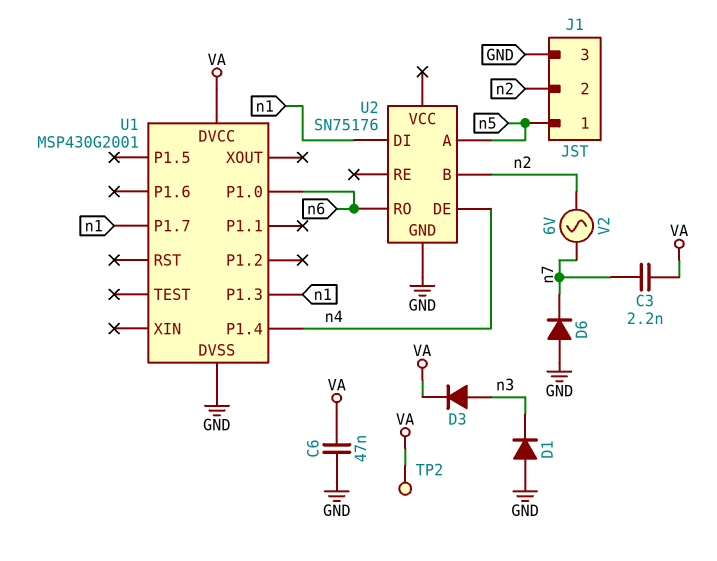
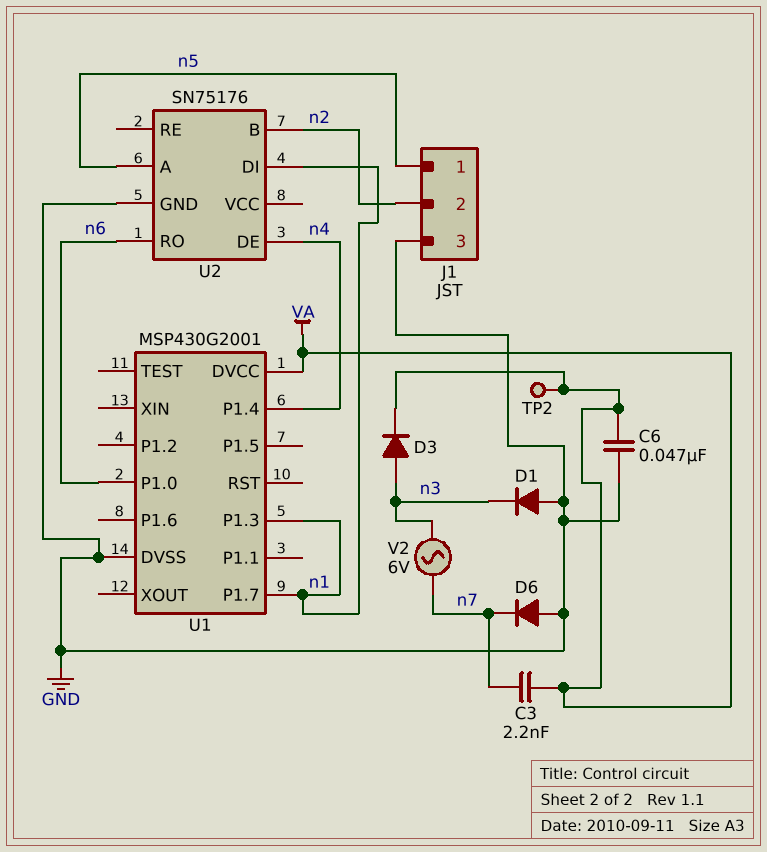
V2: AC 6V (n2, n7) -> AC 6V (n3, n7)

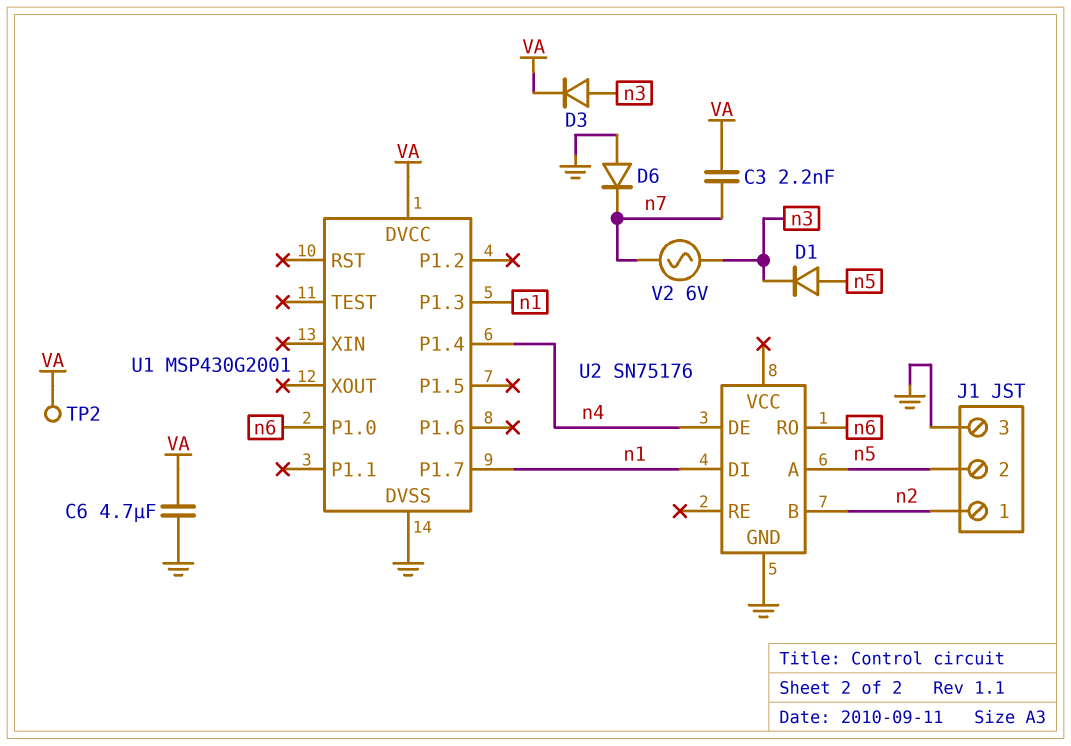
C6: 47nF (GND, VA) -> 4.7uF (GND, VA)
D1: diode (A GND, K n3) -> diode (A n5, K n3)
J1 pin 1: n5 -> n2
J1 pin 2: n2 -> n5

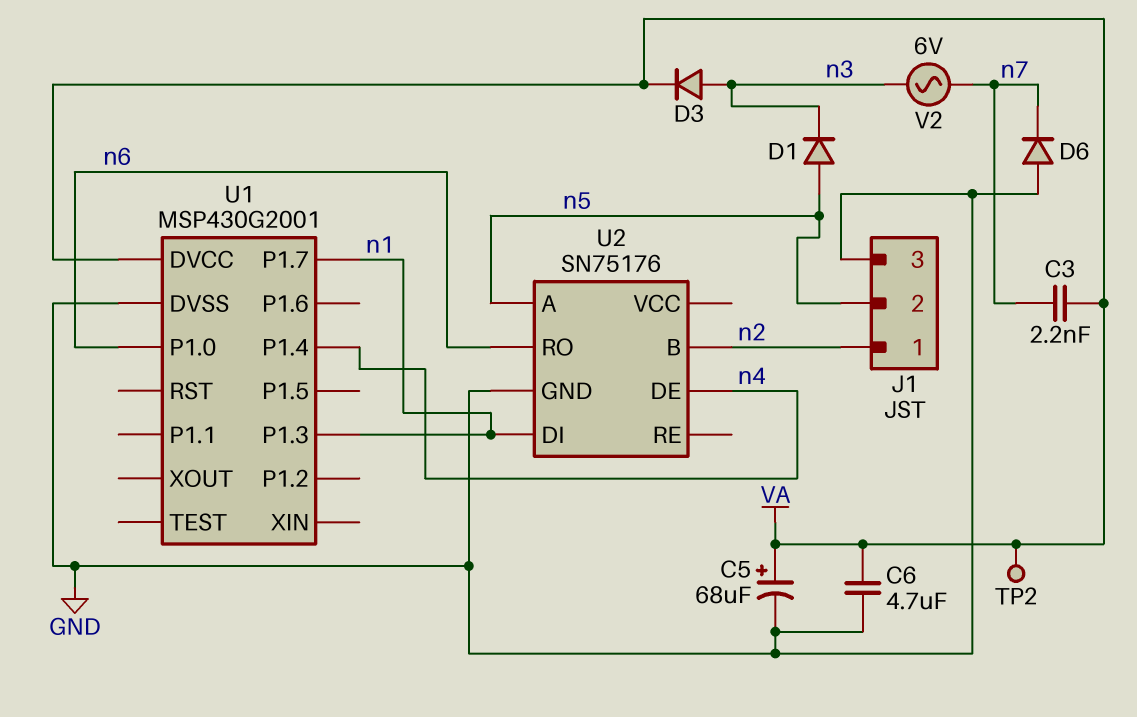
C5: none -> 68uF (plus VA, minus GND)

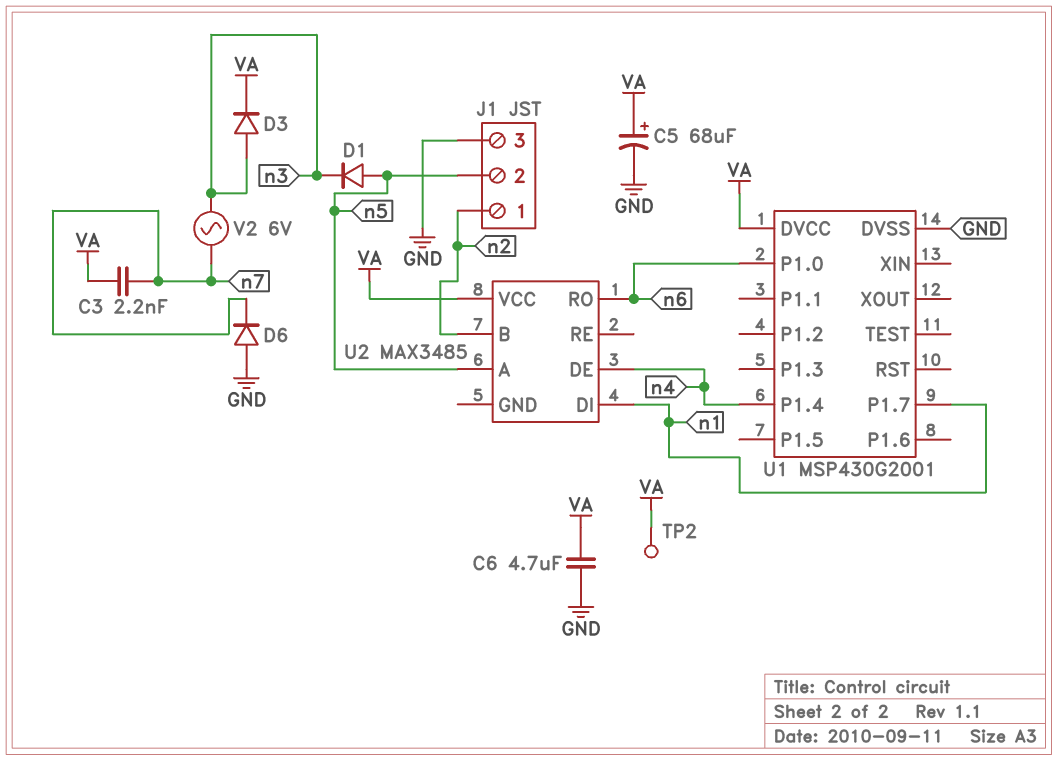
U1 pin P1.3: n1 -> none
U2: SN75176 -> MAX3485
U2 pin GND: GND -> none
U2 pin VCC: none -> VA

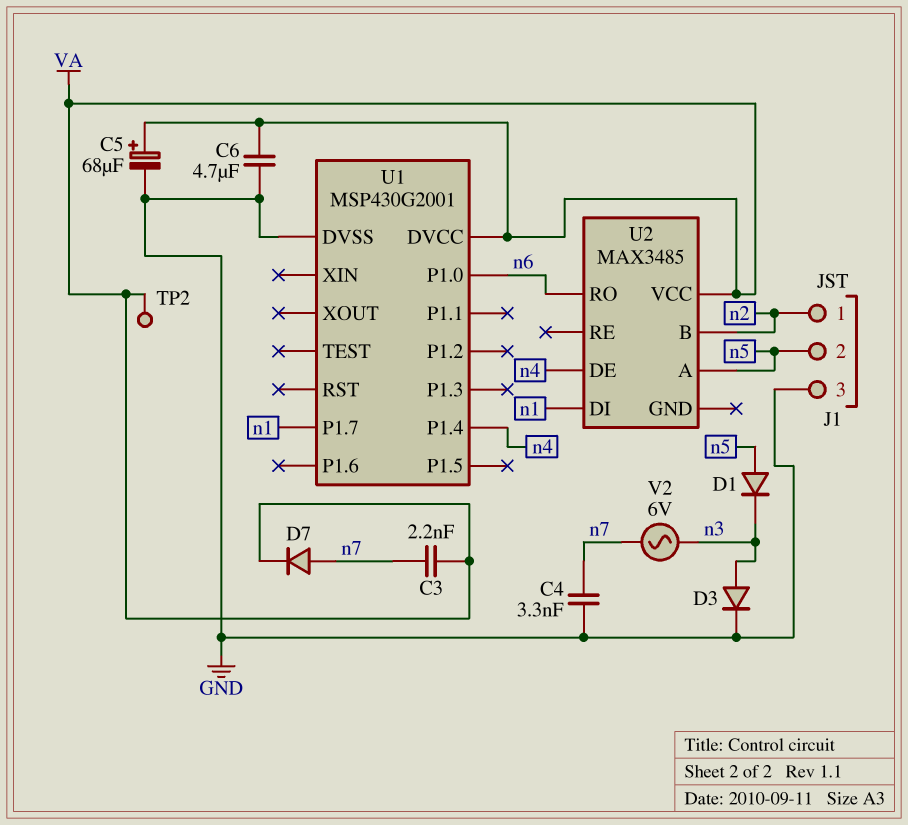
C4: none -> 3.3nF (GND, n7)
D3: diode (A n3, K VA) -> diode (A n3, K GND)
D6: diode (A GND, K n7) -> none
D7: none -> diode (A n7, K VA)

